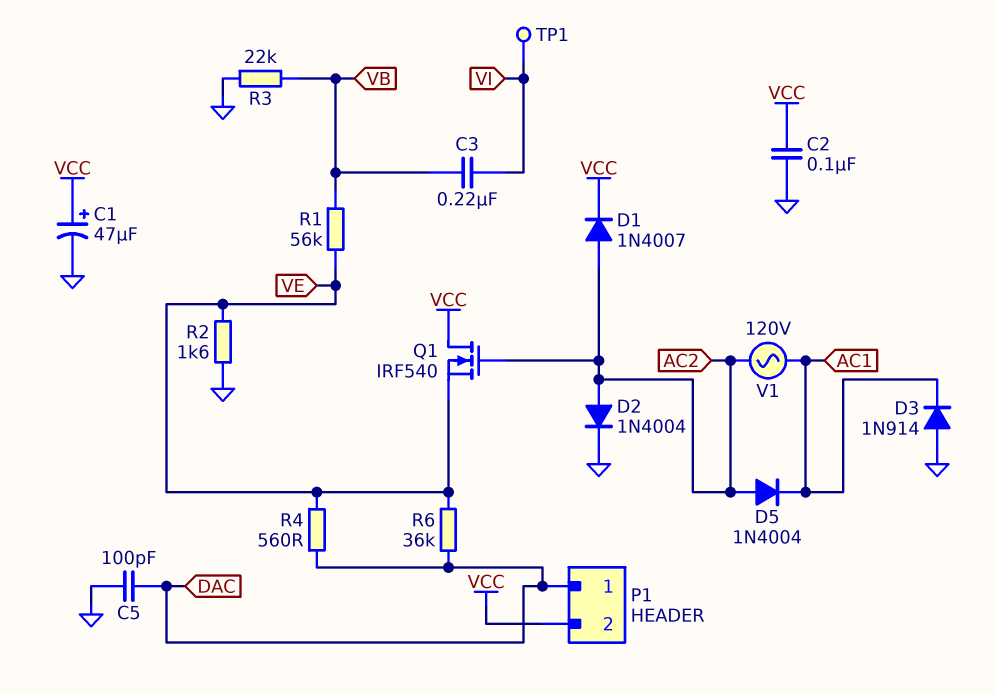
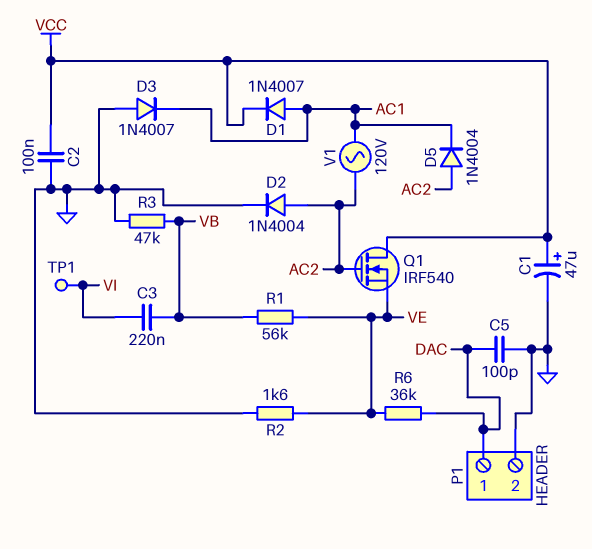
D1: diode 1N4007 (A AC2, K VCC) -> diode 1N4007 (A AC1, K VCC)
D3: diode 1N914 (A GND, K AC1) -> diode 1N4007 (A GND, K AC1)
P1 pin 2: VCC -> GND
R3: 22k (GND, VB) -> 47k (GND, VB)
R4: 560 (DAC, VE) -> none

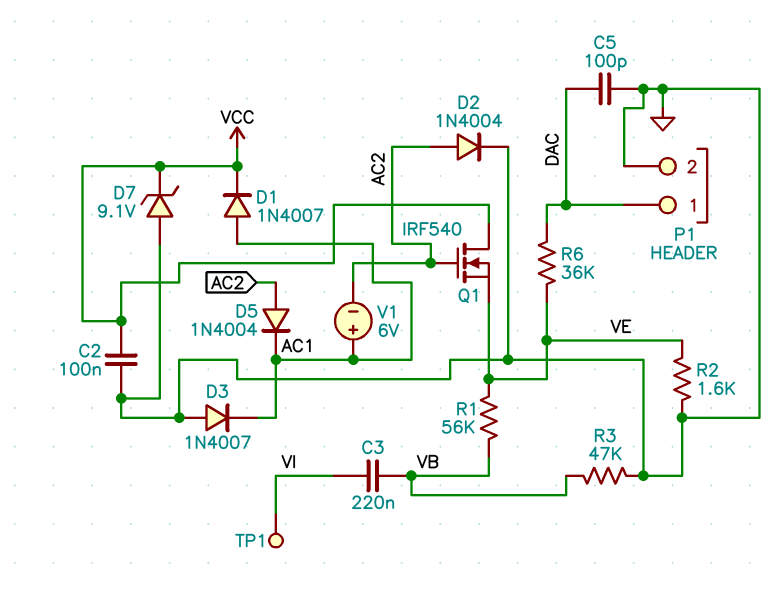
C1: 47uF (plus VCC, minus GND) -> none
D7: none -> zener 9.1V (A GND, K VCC)
V1: AC 120V (AC1, AC2) -> 6V (plus AC1, minus AC2)

